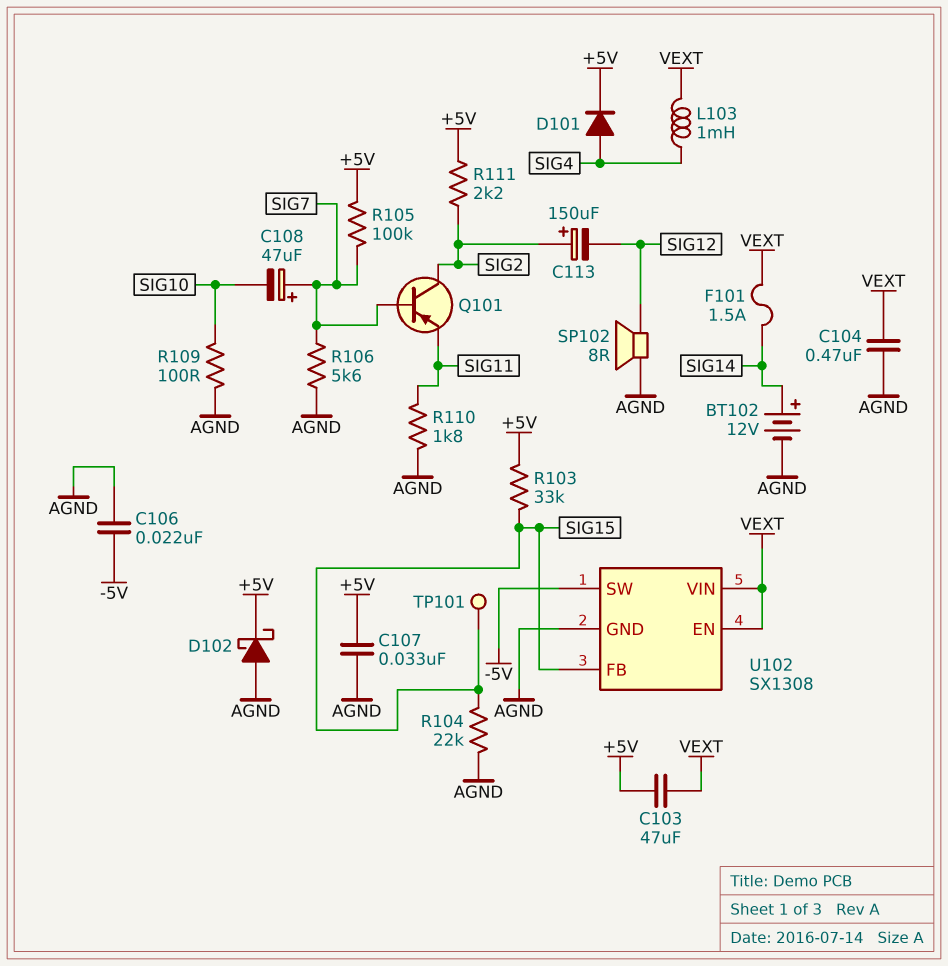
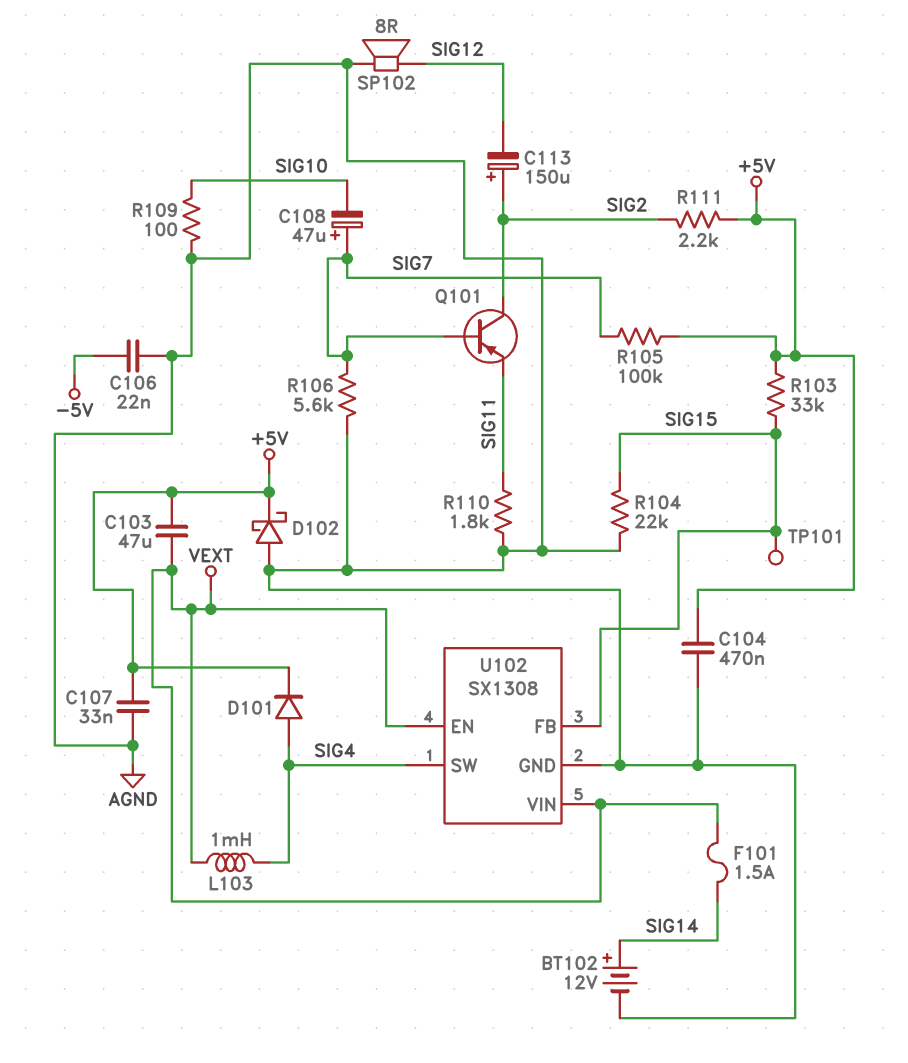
C104: 470nF (AGND, VEXT) -> 470nF (+5V, AGND)
U102 pin SW: -5V -> SIG4

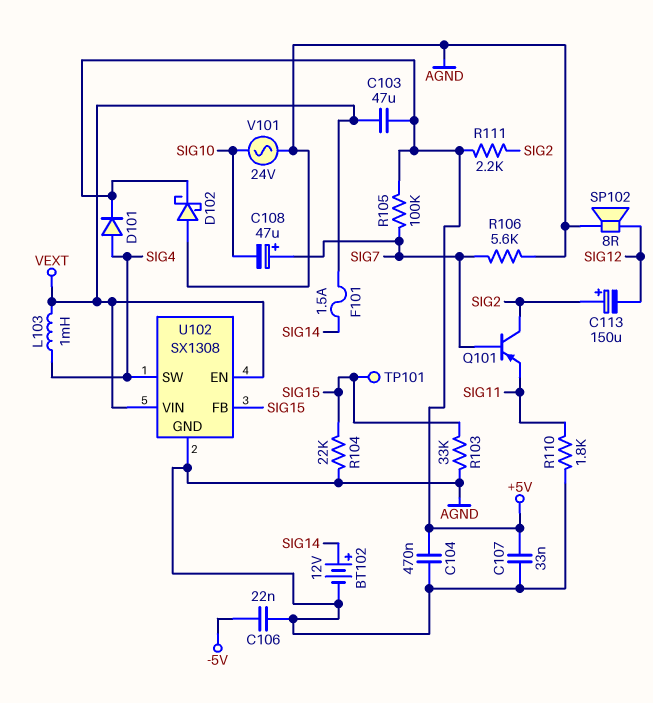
R103: 33k (+5V, SIG15) -> 33k (AGND, SIG15)
R109: 100 (AGND, SIG10) -> none
V101: none -> AC 24V (AGND, SIG10)

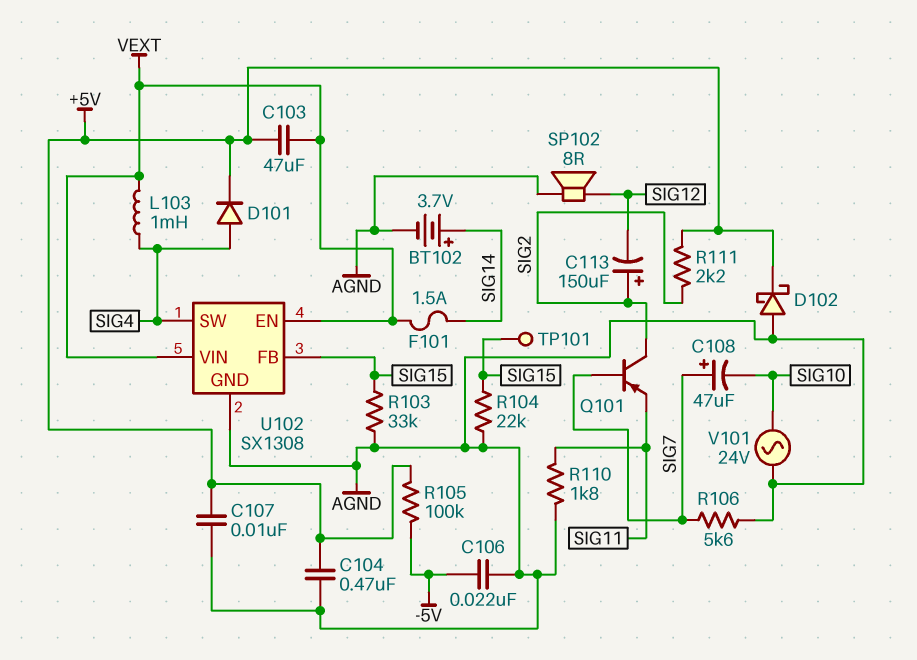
BT102: 12V (plus SIG14, minus AGND) -> 3.7V (plus SIG14, minus AGND)
C107: 33nF (+5V, AGND) -> 10nF (+5V, AGND)
R105: 100k (+5V, SIG7) -> 100k (+5V, -5V)

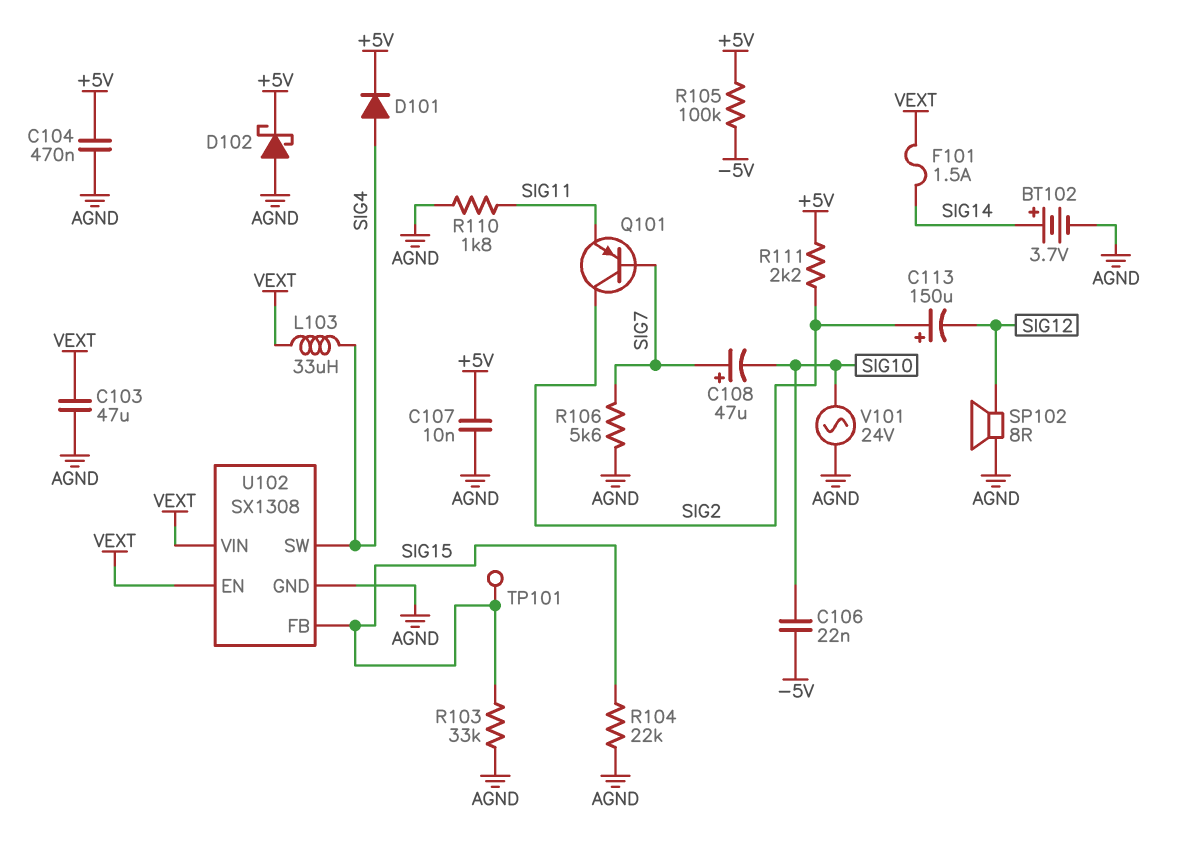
C103: 47uF (+5V, VEXT) -> 47uF (AGND, VEXT)
C106: 22nF (-5V, AGND) -> 22nF (-5V, SIG10)
L103: 1mH (SIG4, VEXT) -> 33uH (SIG4, VEXT)

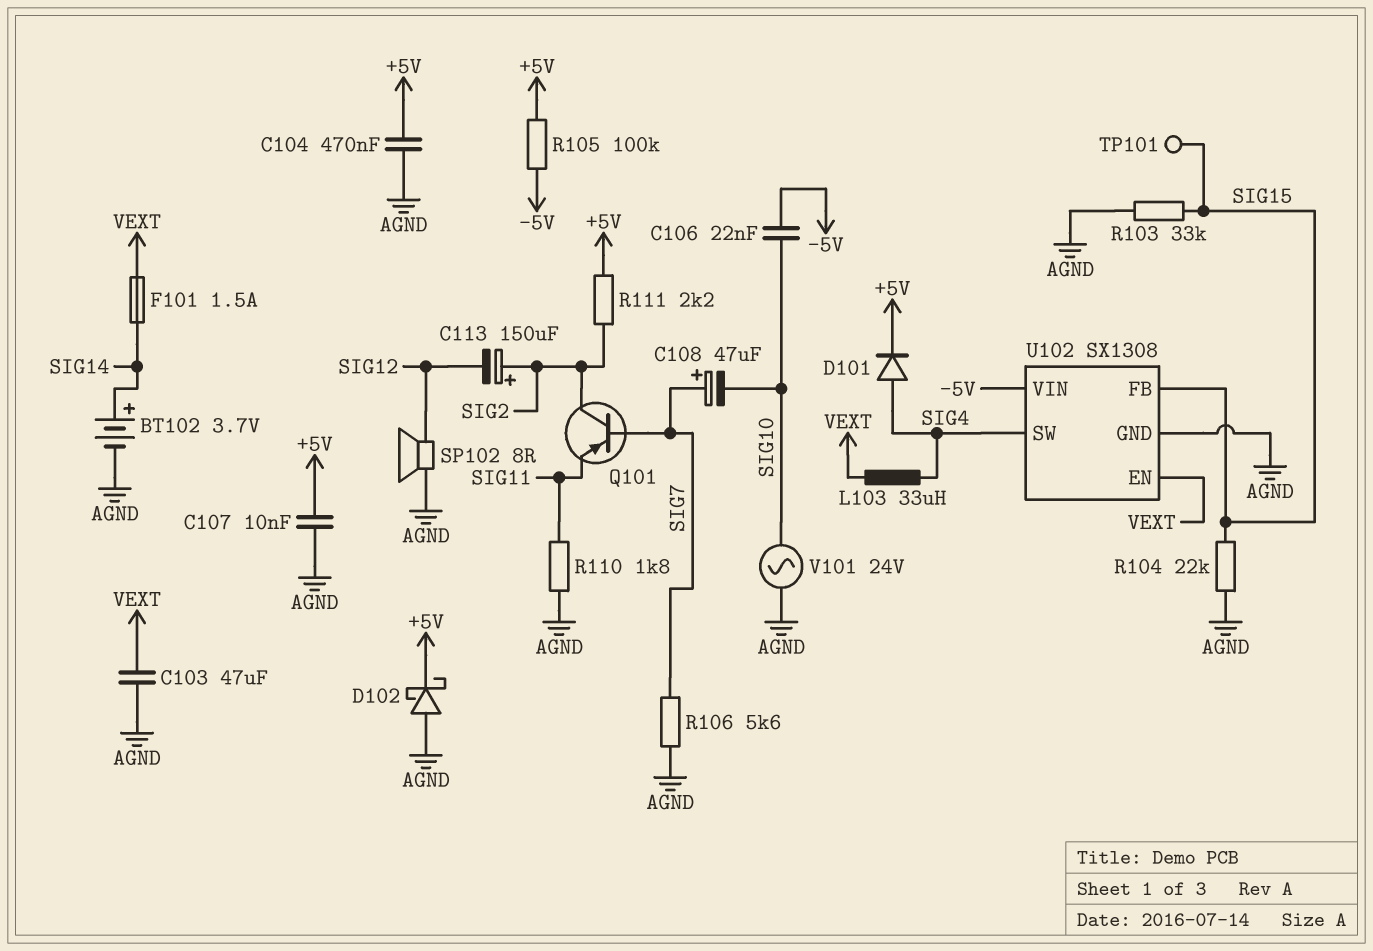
U102 pin VIN: VEXT -> -5V

